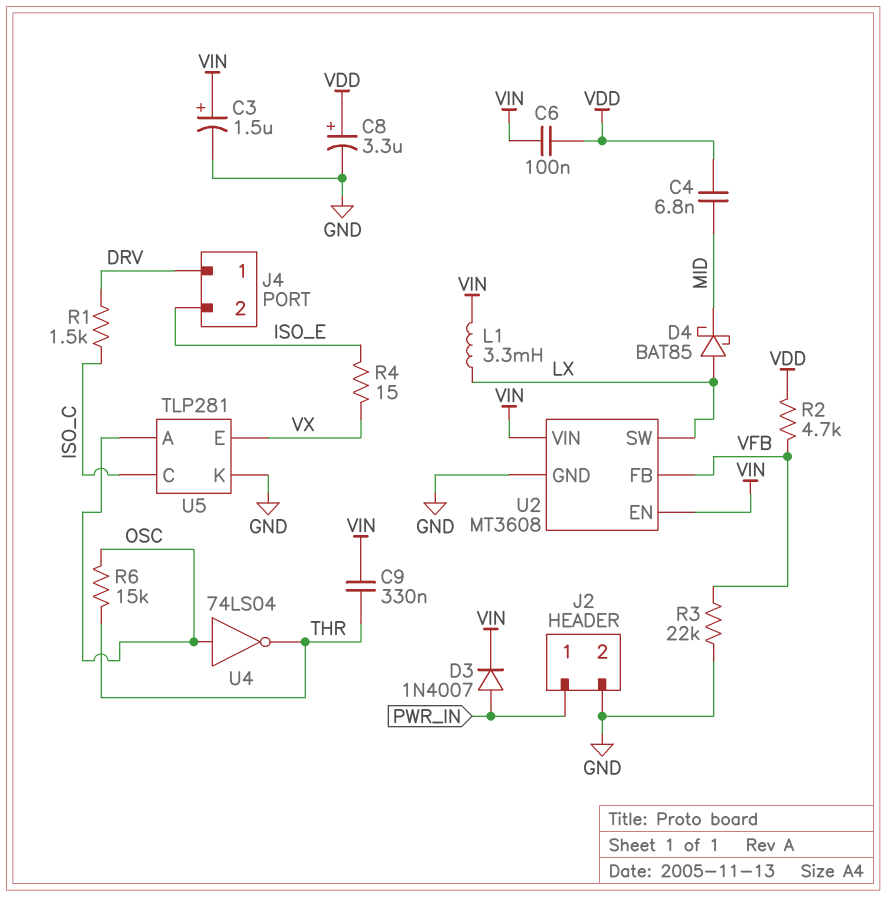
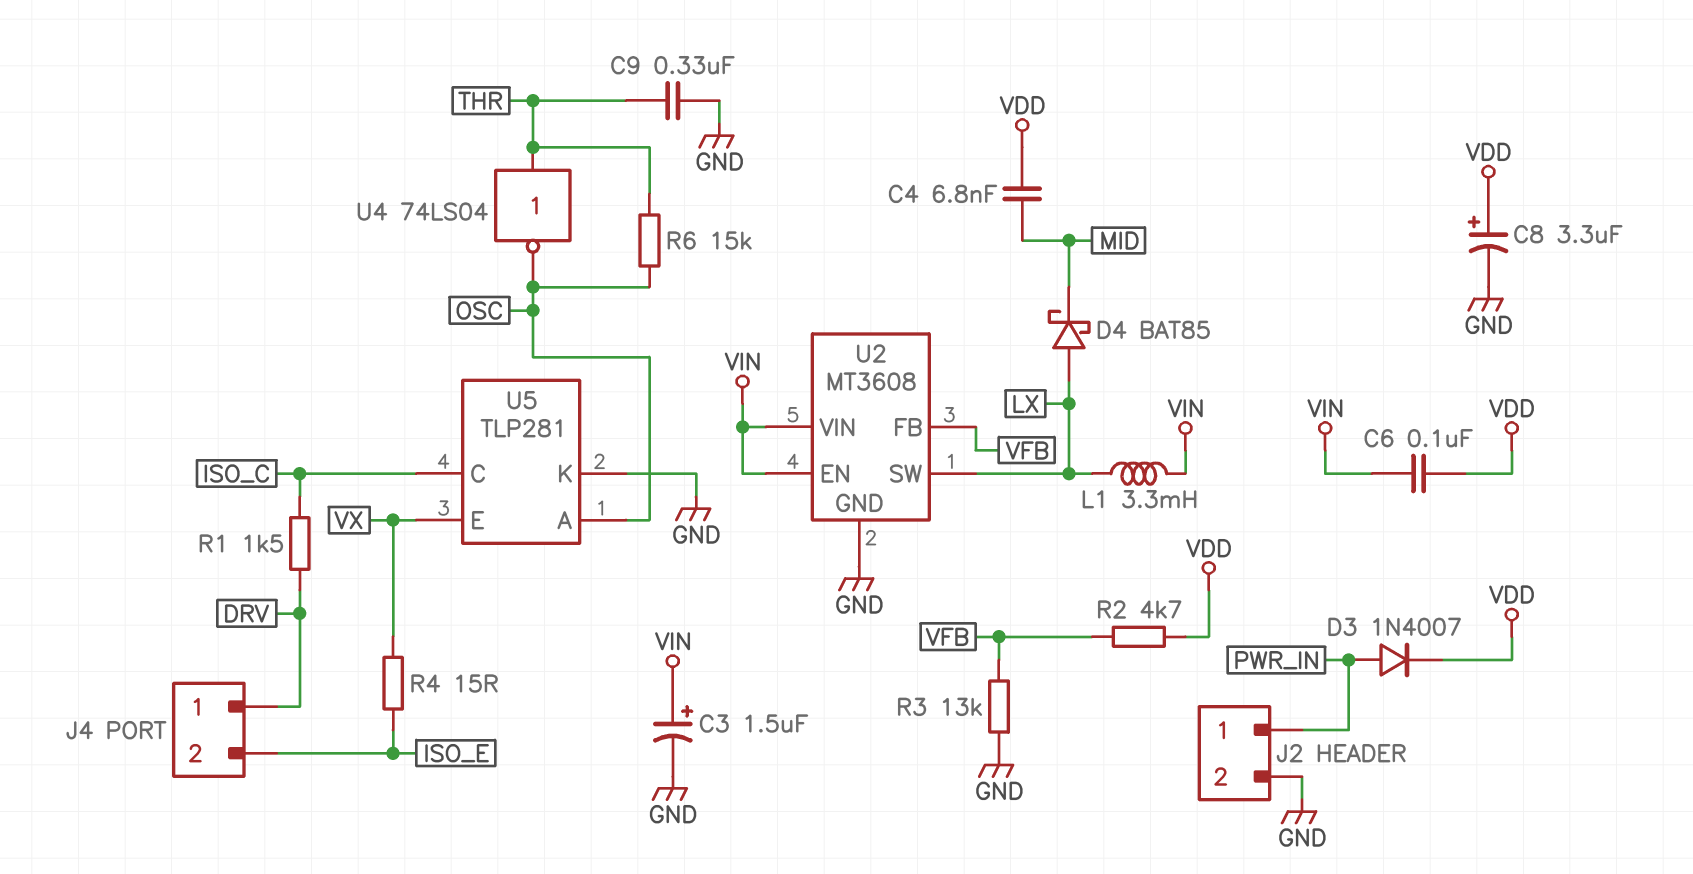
C9: 330nF (THR, VIN) -> 330nF (GND, THR)
D3: diode 1N4007 (A PWR_IN, K VIN) -> diode 1N4007 (A PWR_IN, K VDD)
R3: 22k (GND, VFB) -> 13k (GND, VFB)
U4: NOT 74LS04 (in OSC, out THR) -> NOT 74LS04 (in THR, out OSC)

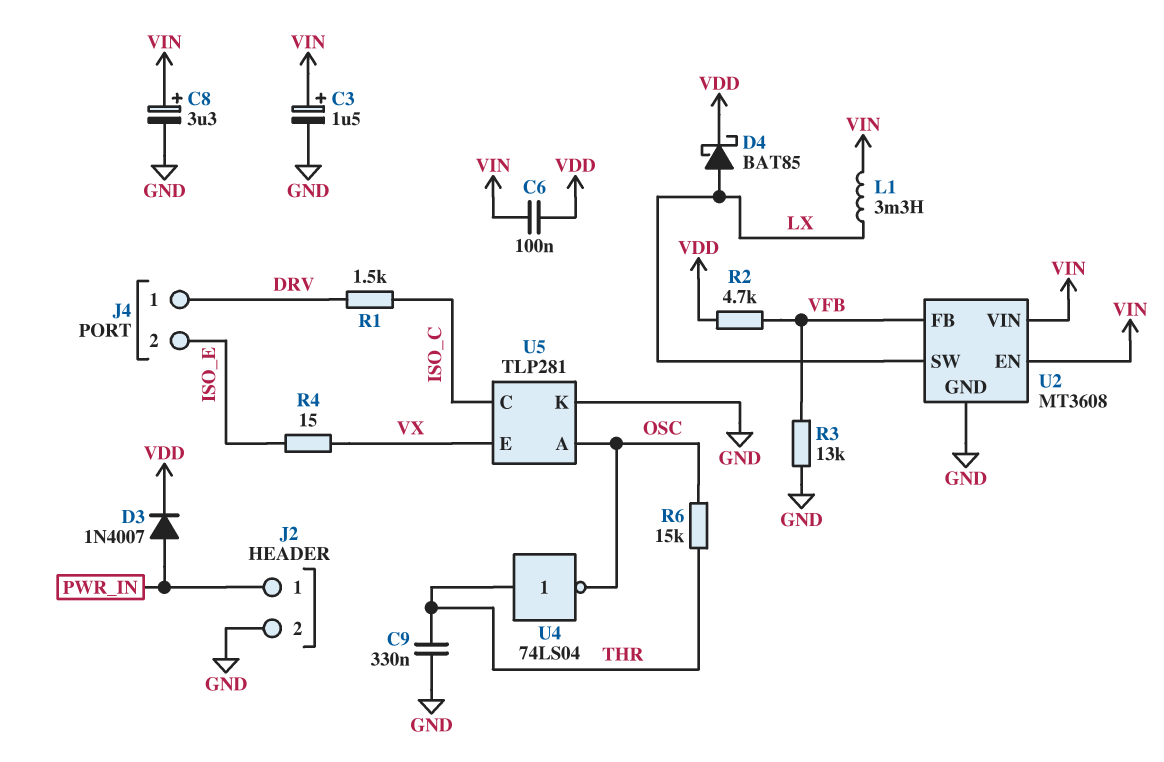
C4: 6.8nF (MID, VDD) -> none
C8: 3.3uF (plus VDD, minus GND) -> 3.3uF (plus VIN, minus GND)
D4: schottky BAT85 (A LX, K MID) -> schottky BAT85 (A LX, K VDD)

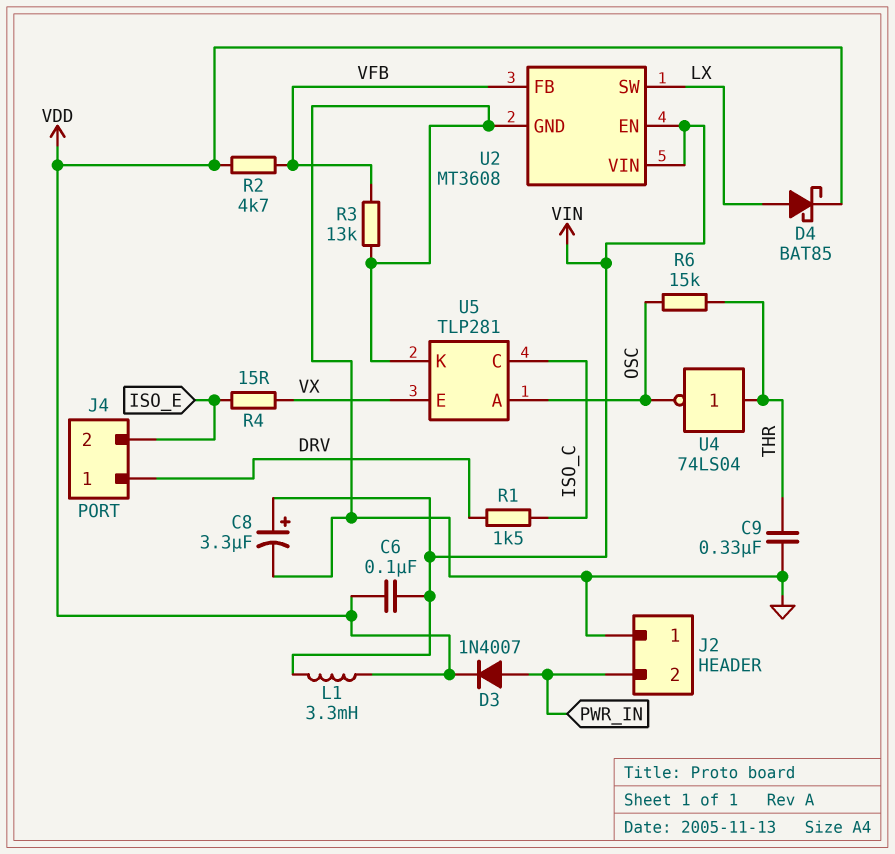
C3: 1.5uF (plus VIN, minus GND) -> none
J2 pin 1: PWR_IN -> GND
J2 pin 2: GND -> PWR_IN
L1: 3.3mH (LX, VIN) -> 3.3mH (VDD, VIN)

